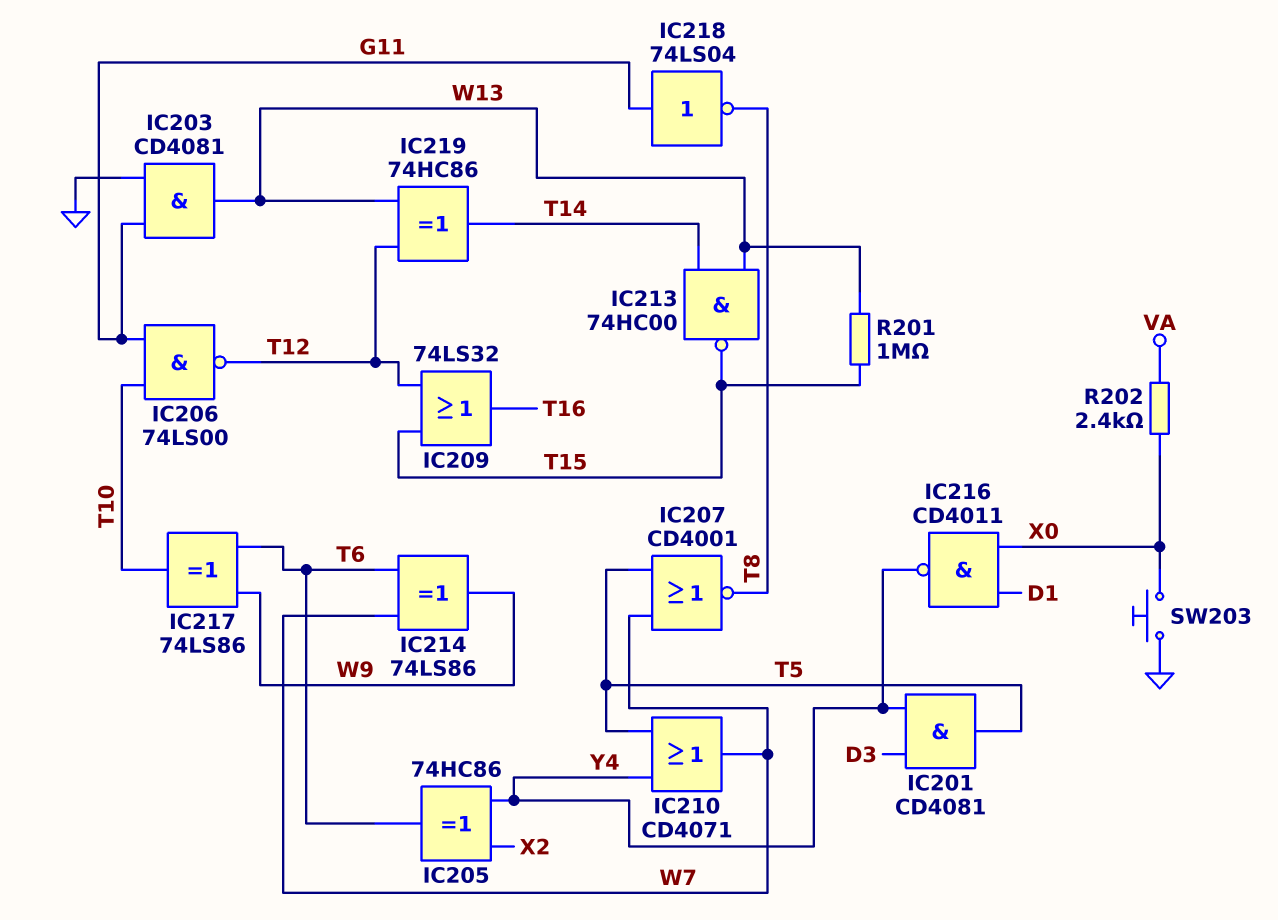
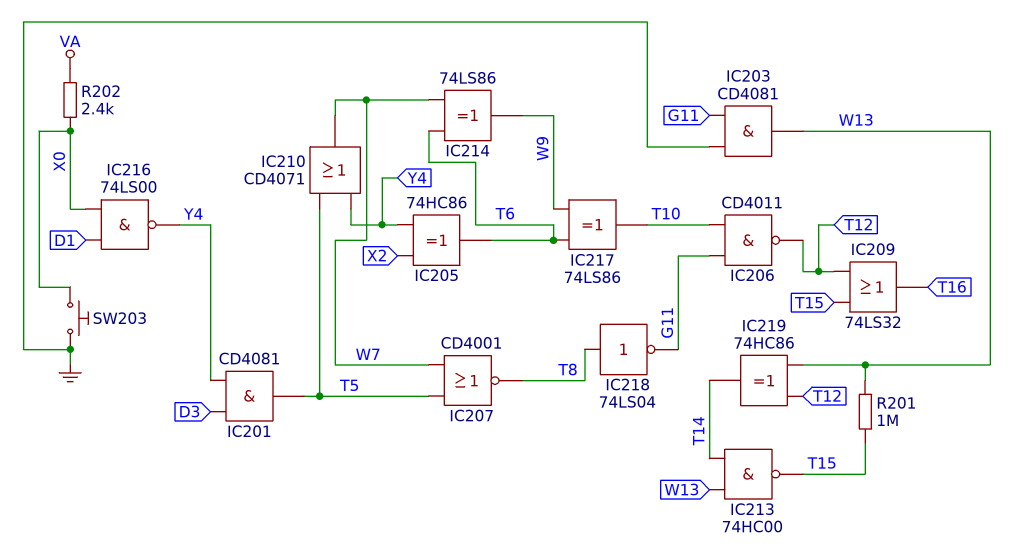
IC206: NAND 74LS00 (in G11, in T10, out T12) -> NAND CD4011 (in G11, in T10, out T12)
IC216: NAND CD4011 (in D1, in X0, out Y4) -> NAND 74LS00 (in D1, in X0, out Y4)
IC218: NOT 74LS04 (in G11, out T8) -> NOT 74LS04 (in T8, out G11)

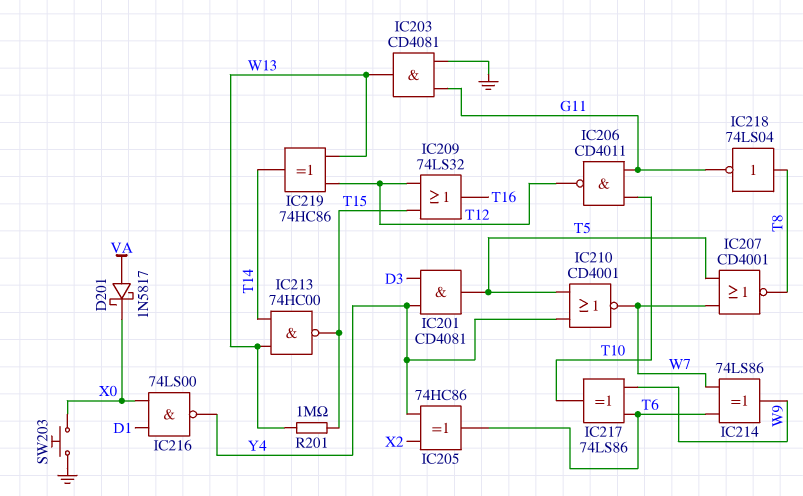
D201: none -> schottky 1N5817 (A VA, K X0)
IC210: OR CD4071 (in T5, in Y4, out W7) -> NOR CD4001 (in T5, in Y4, out W7)
R202: 2.4k (VA, X0) -> none

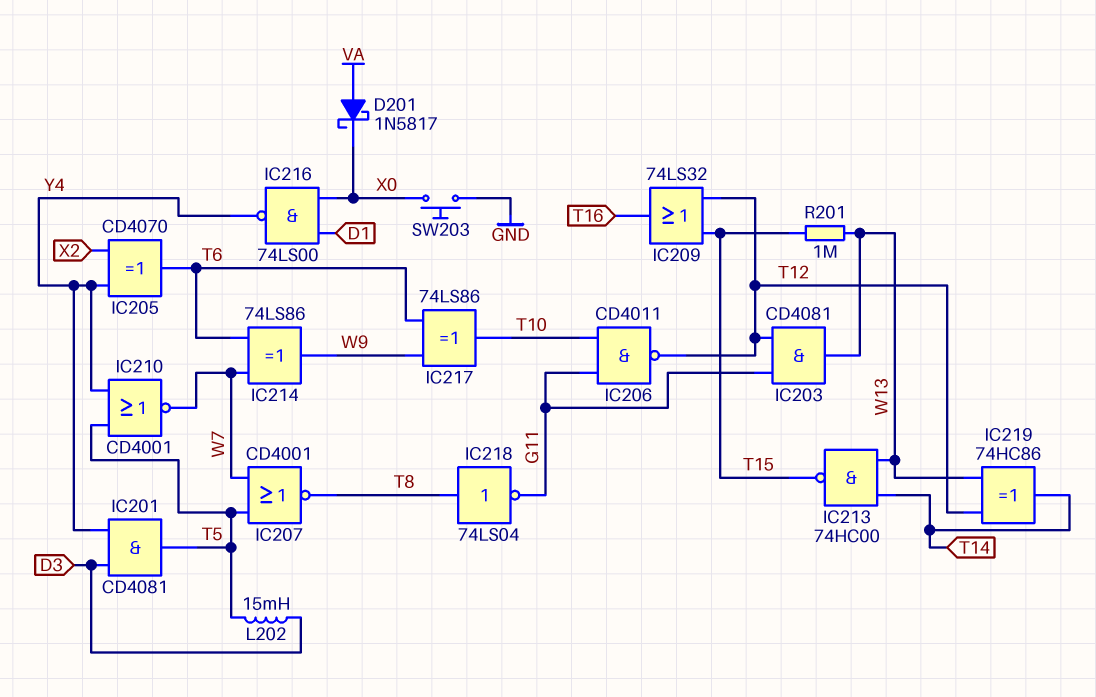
IC203: AND CD4081 (in G11, in GND, out W13) -> AND CD4081 (in G11, in T12, out W13)
IC205: XOR 74HC86 (in X2, in Y4, out T6) -> XOR CD4070 (in X2, in Y4, out T6)
L202: none -> 15mH (D3, T5)

